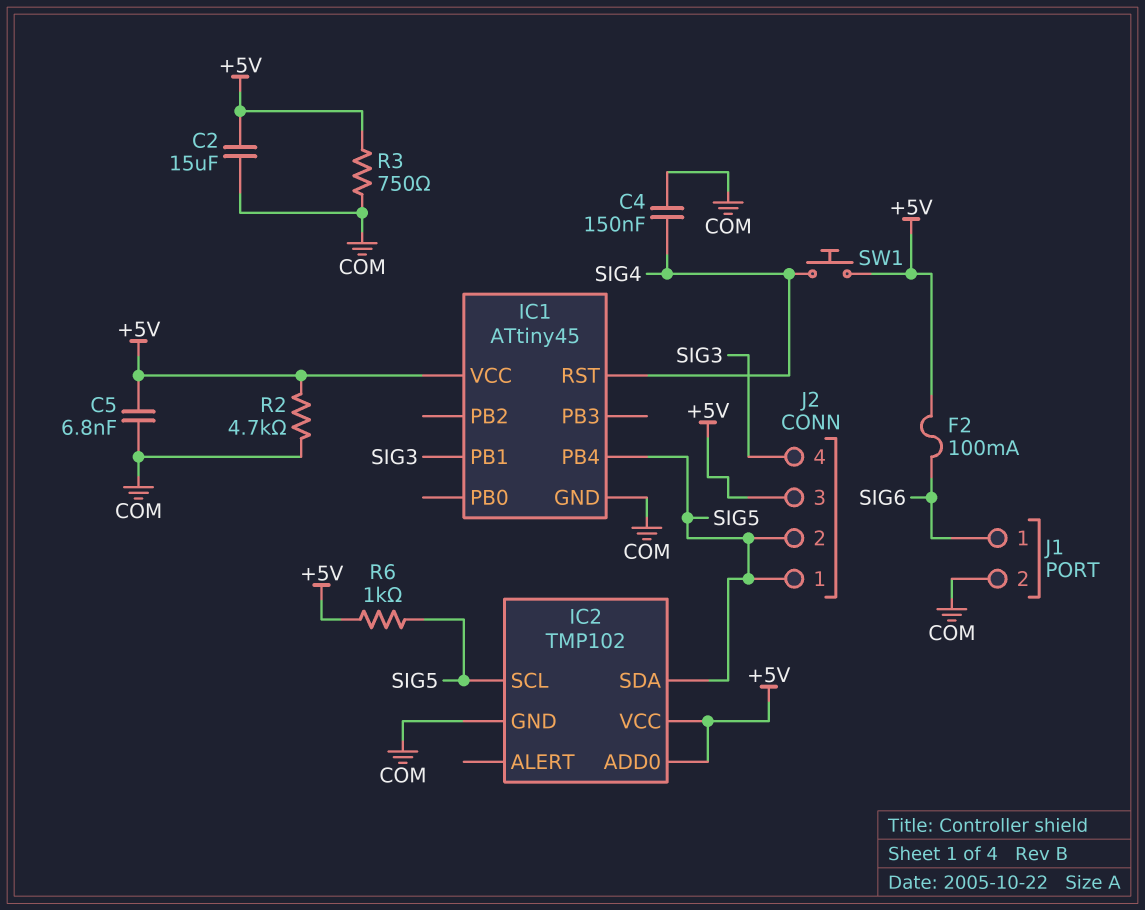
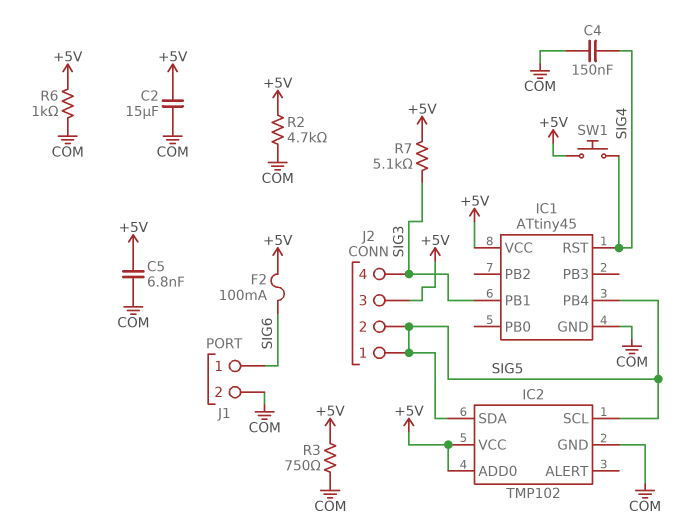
R6: 1k (+5V, SIG5) -> 1k (+5V, COM)
R7: none -> 5.1k (+5V, SIG3)

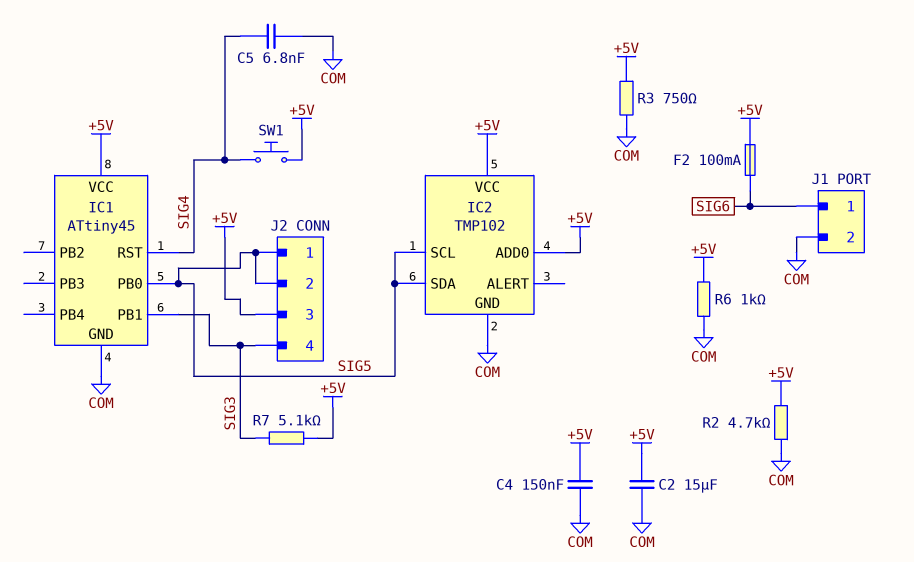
C4: 150nF (COM, SIG4) -> 150nF (+5V, COM)
C5: 6.8nF (+5V, COM) -> 6.8nF (COM, SIG4)
IC1 pin PB0: none -> SIG5
IC1 pin PB4: SIG5 -> none

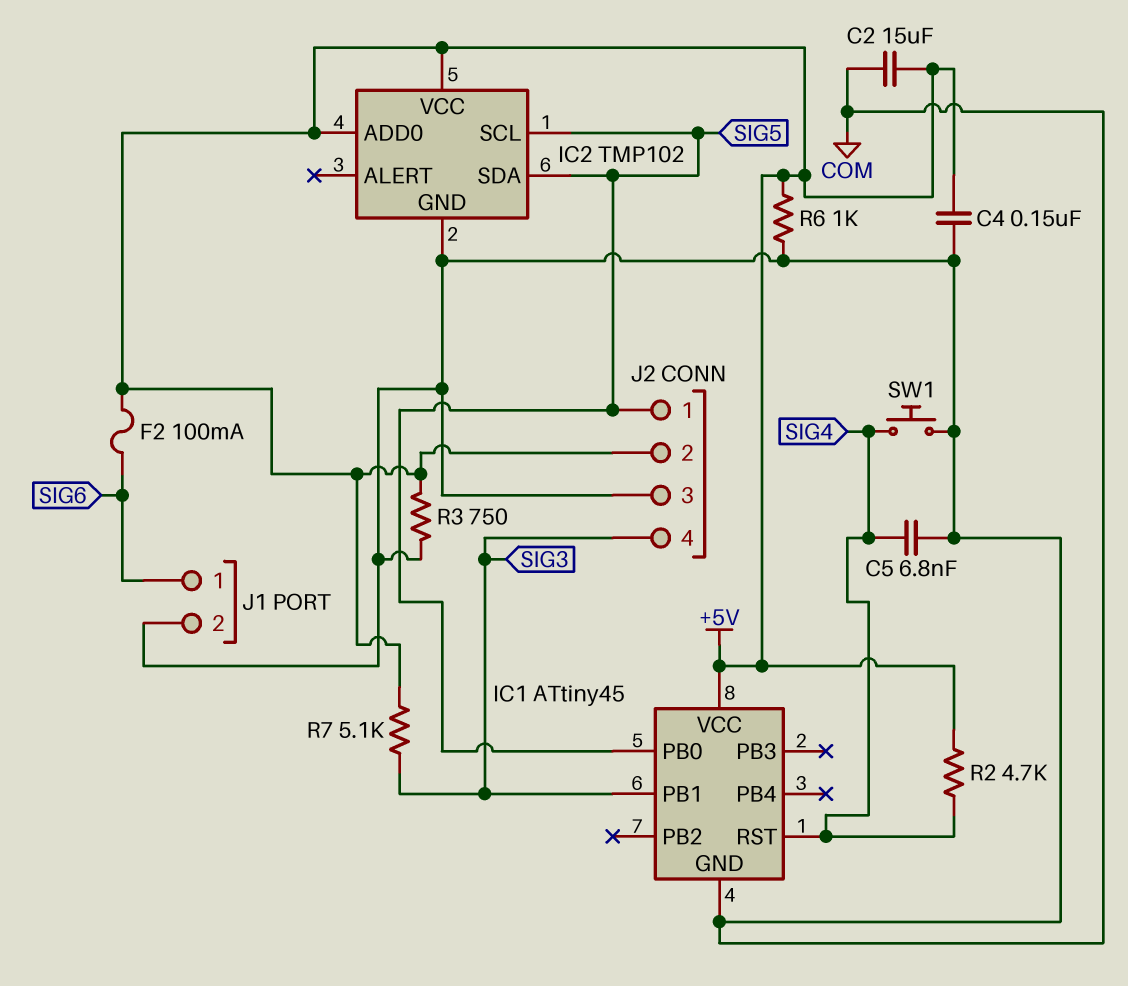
J2 pin 2: SIG5 -> +5V
J2 pin 3: +5V -> COM
R2: 4.7k (+5V, COM) -> 4.7k (+5V, SIG4)
SW1: button (+5V, SIG4) -> button (COM, SIG4)

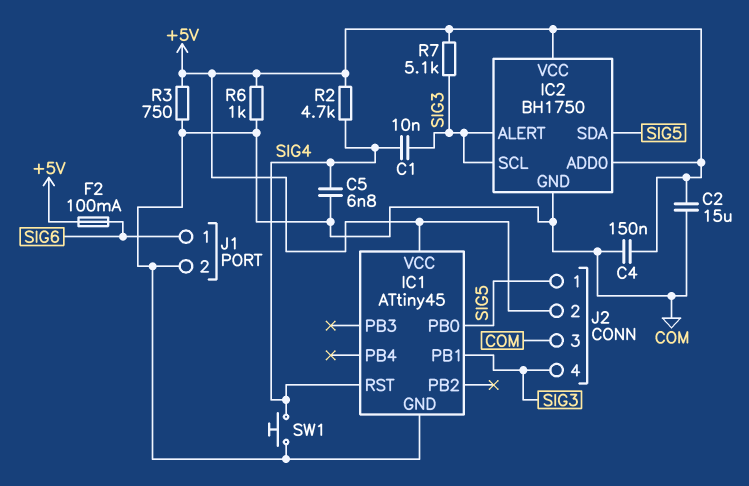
C1: none -> 10nF (SIG3, SIG4)
IC2: TMP102 -> BH1750
IC2 pin ALERT: none -> SIG3
IC2 pin SCL: SIG5 -> SIG3

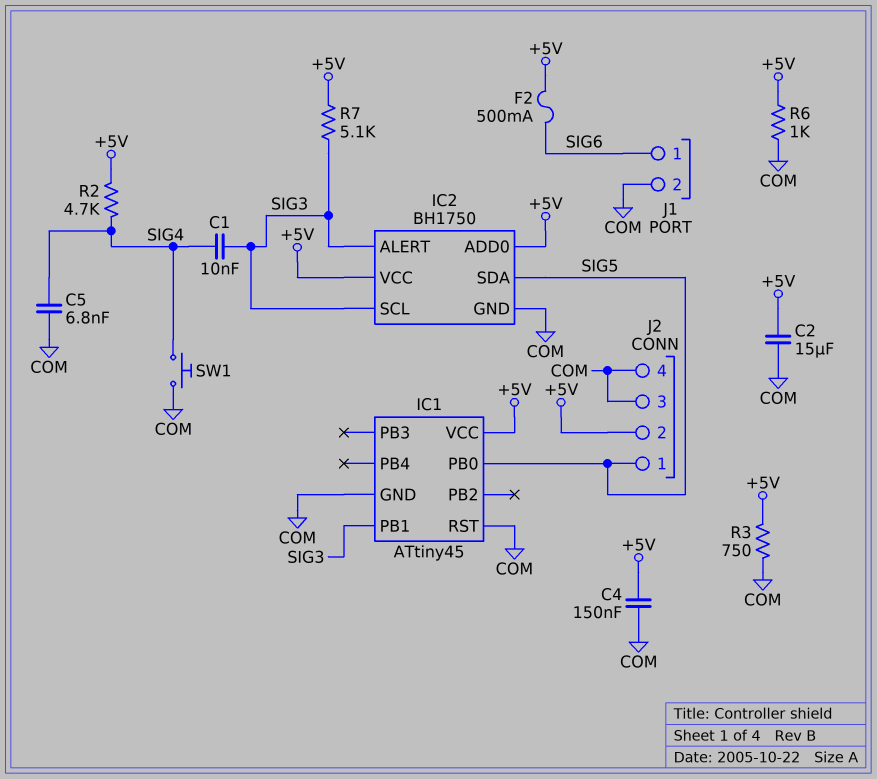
F2: 100mA (+5V, SIG6) -> 500mA (+5V, SIG6)
IC1 pin RST: SIG4 -> COM
J2 pin 4: SIG3 -> COM

